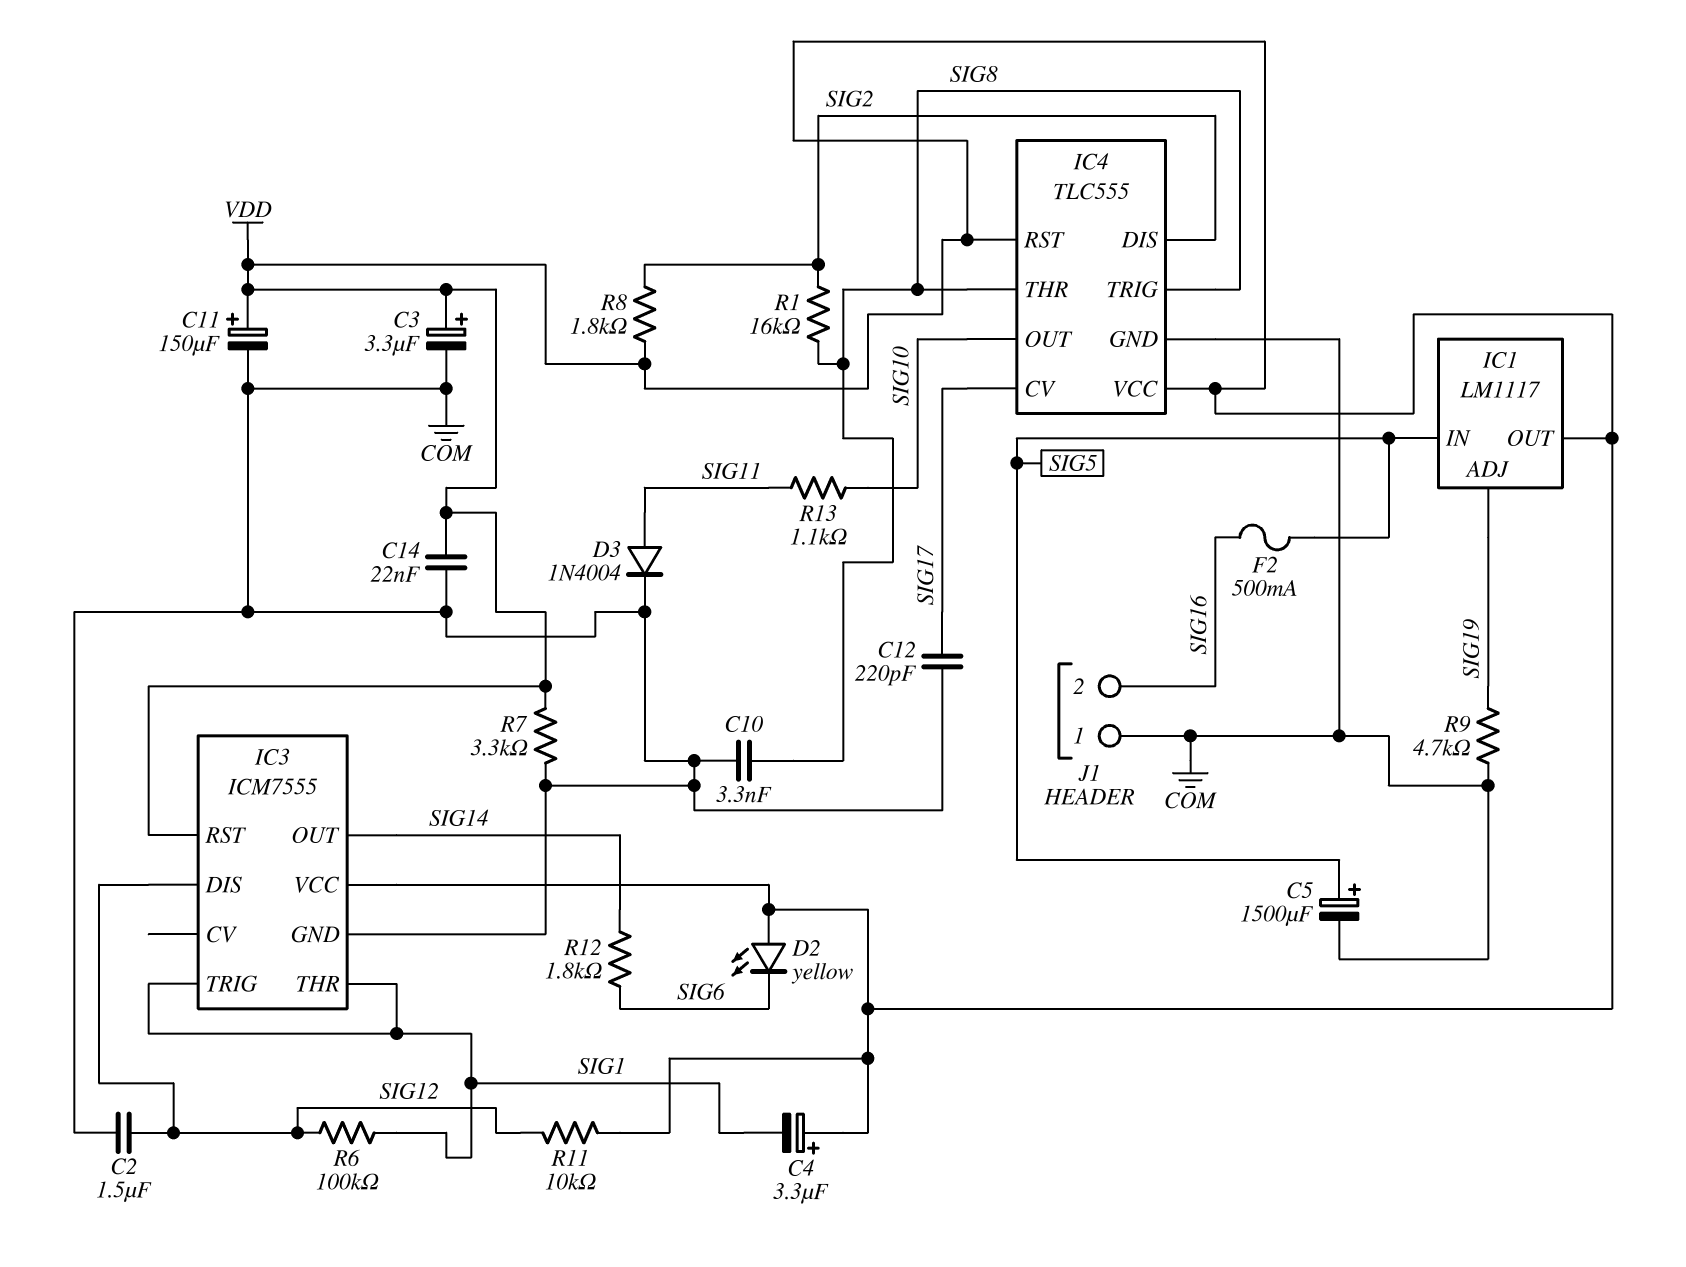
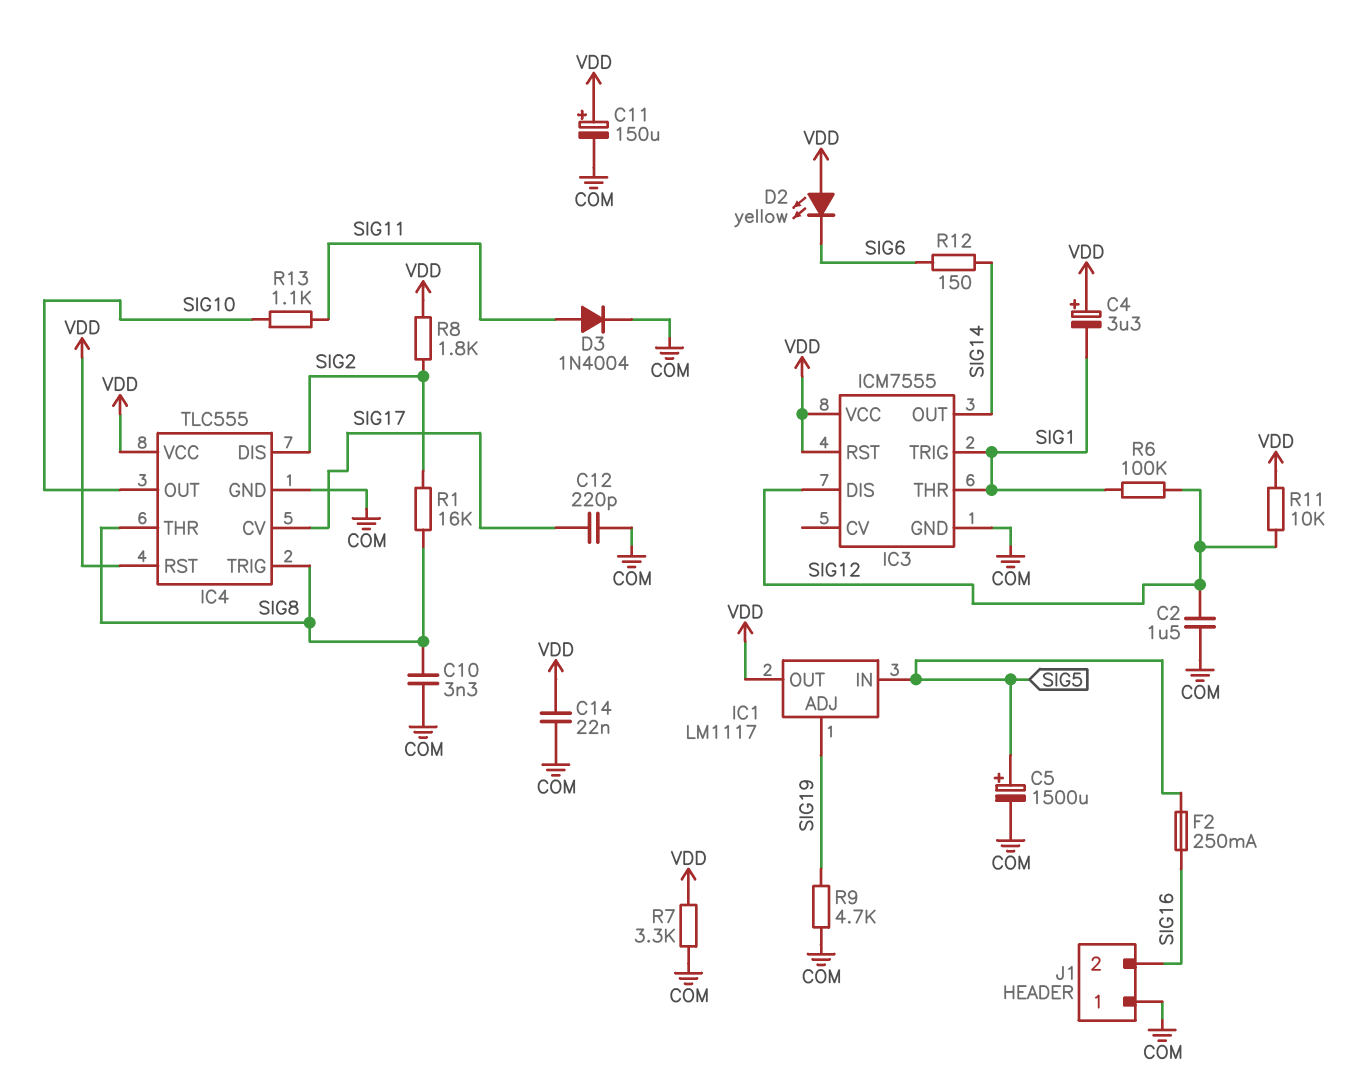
C3: 3.3uF (plus VDD, minus COM) -> none
F2: 500mA (SIG5, SIG16) -> 250mA (SIG5, SIG16)
R12: 1.8k (SIG6, SIG14) -> 150 (SIG6, SIG14)

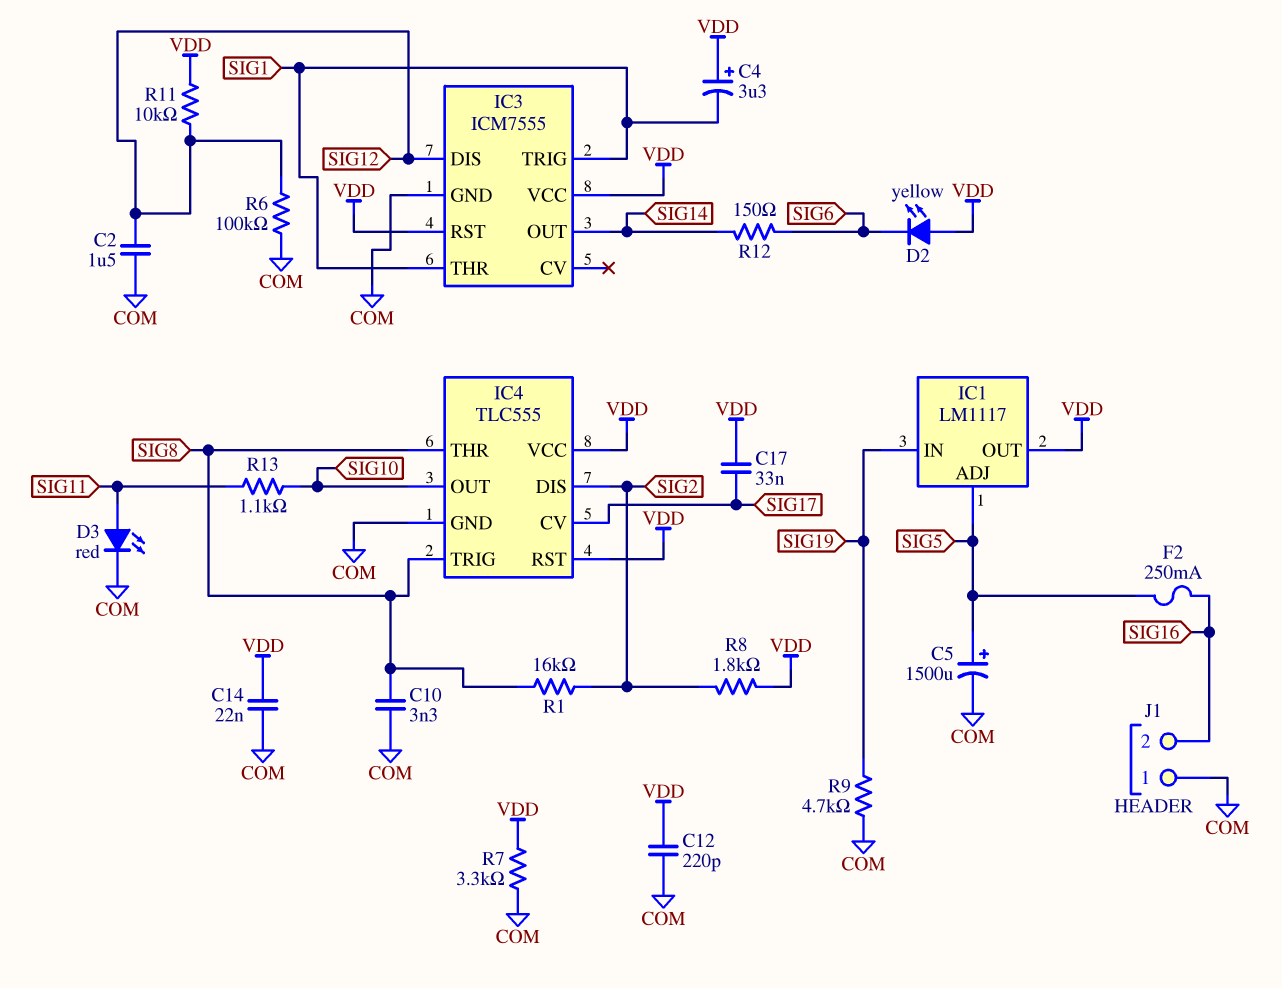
C11: 150uF (plus VDD, minus COM) -> none
C12: 220pF (COM, SIG17) -> 220pF (COM, VDD)
C17: none -> 33nF (SIG17, VDD)
D3: diode 1N4004 (A SIG11, K COM) -> LED red (A SIG11, K COM)
IC1 pin ADJ: SIG19 -> SIG5
IC1 pin IN: SIG5 -> SIG19
R6: 100k (SIG1, SIG12) -> 100k (COM, SIG12)

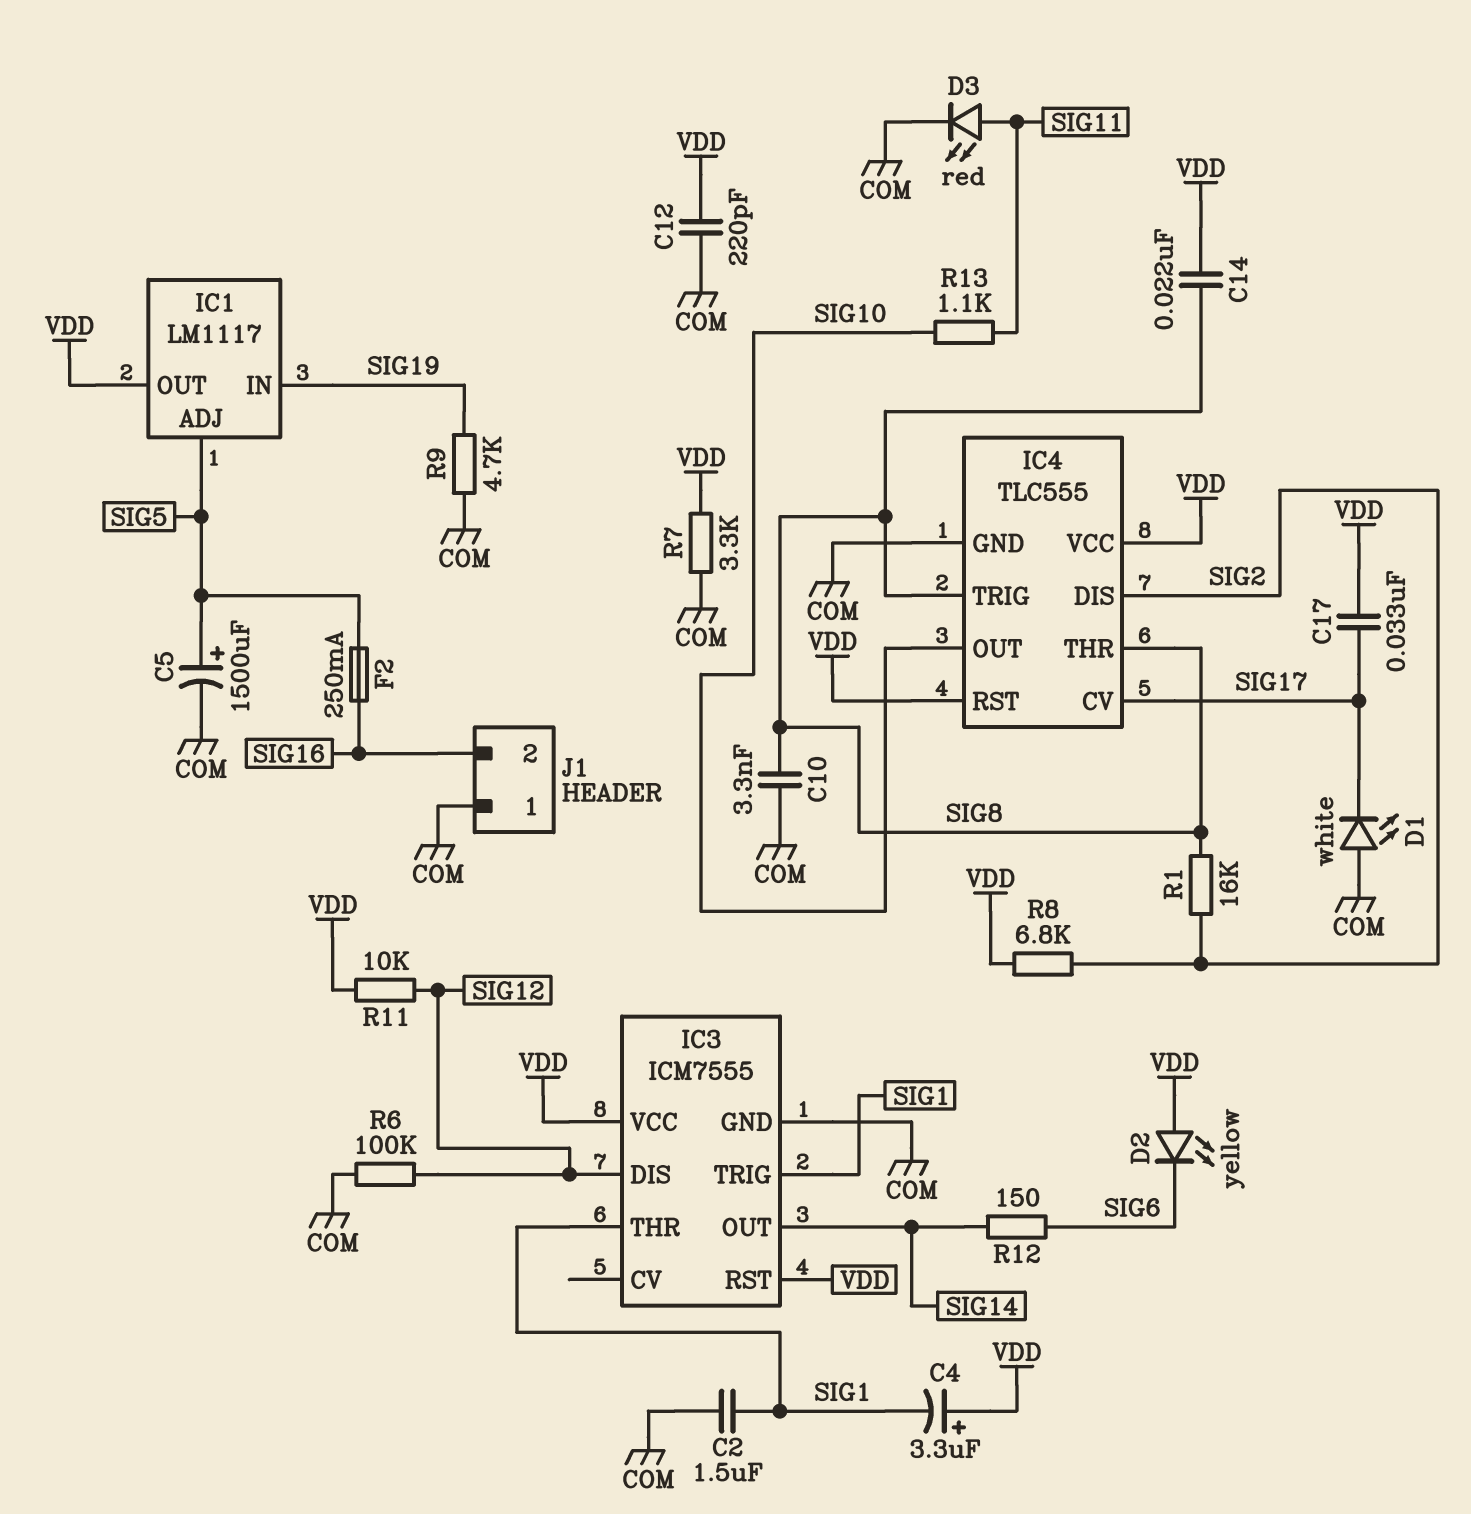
C2: 1.5uF (COM, SIG12) -> 1.5uF (COM, SIG1)
C14: 22nF (COM, VDD) -> 22nF (SIG8, VDD)
D1: none -> LED white (A COM, K SIG17)
R8: 1.8k (SIG2, VDD) -> 6.8k (SIG2, VDD)

